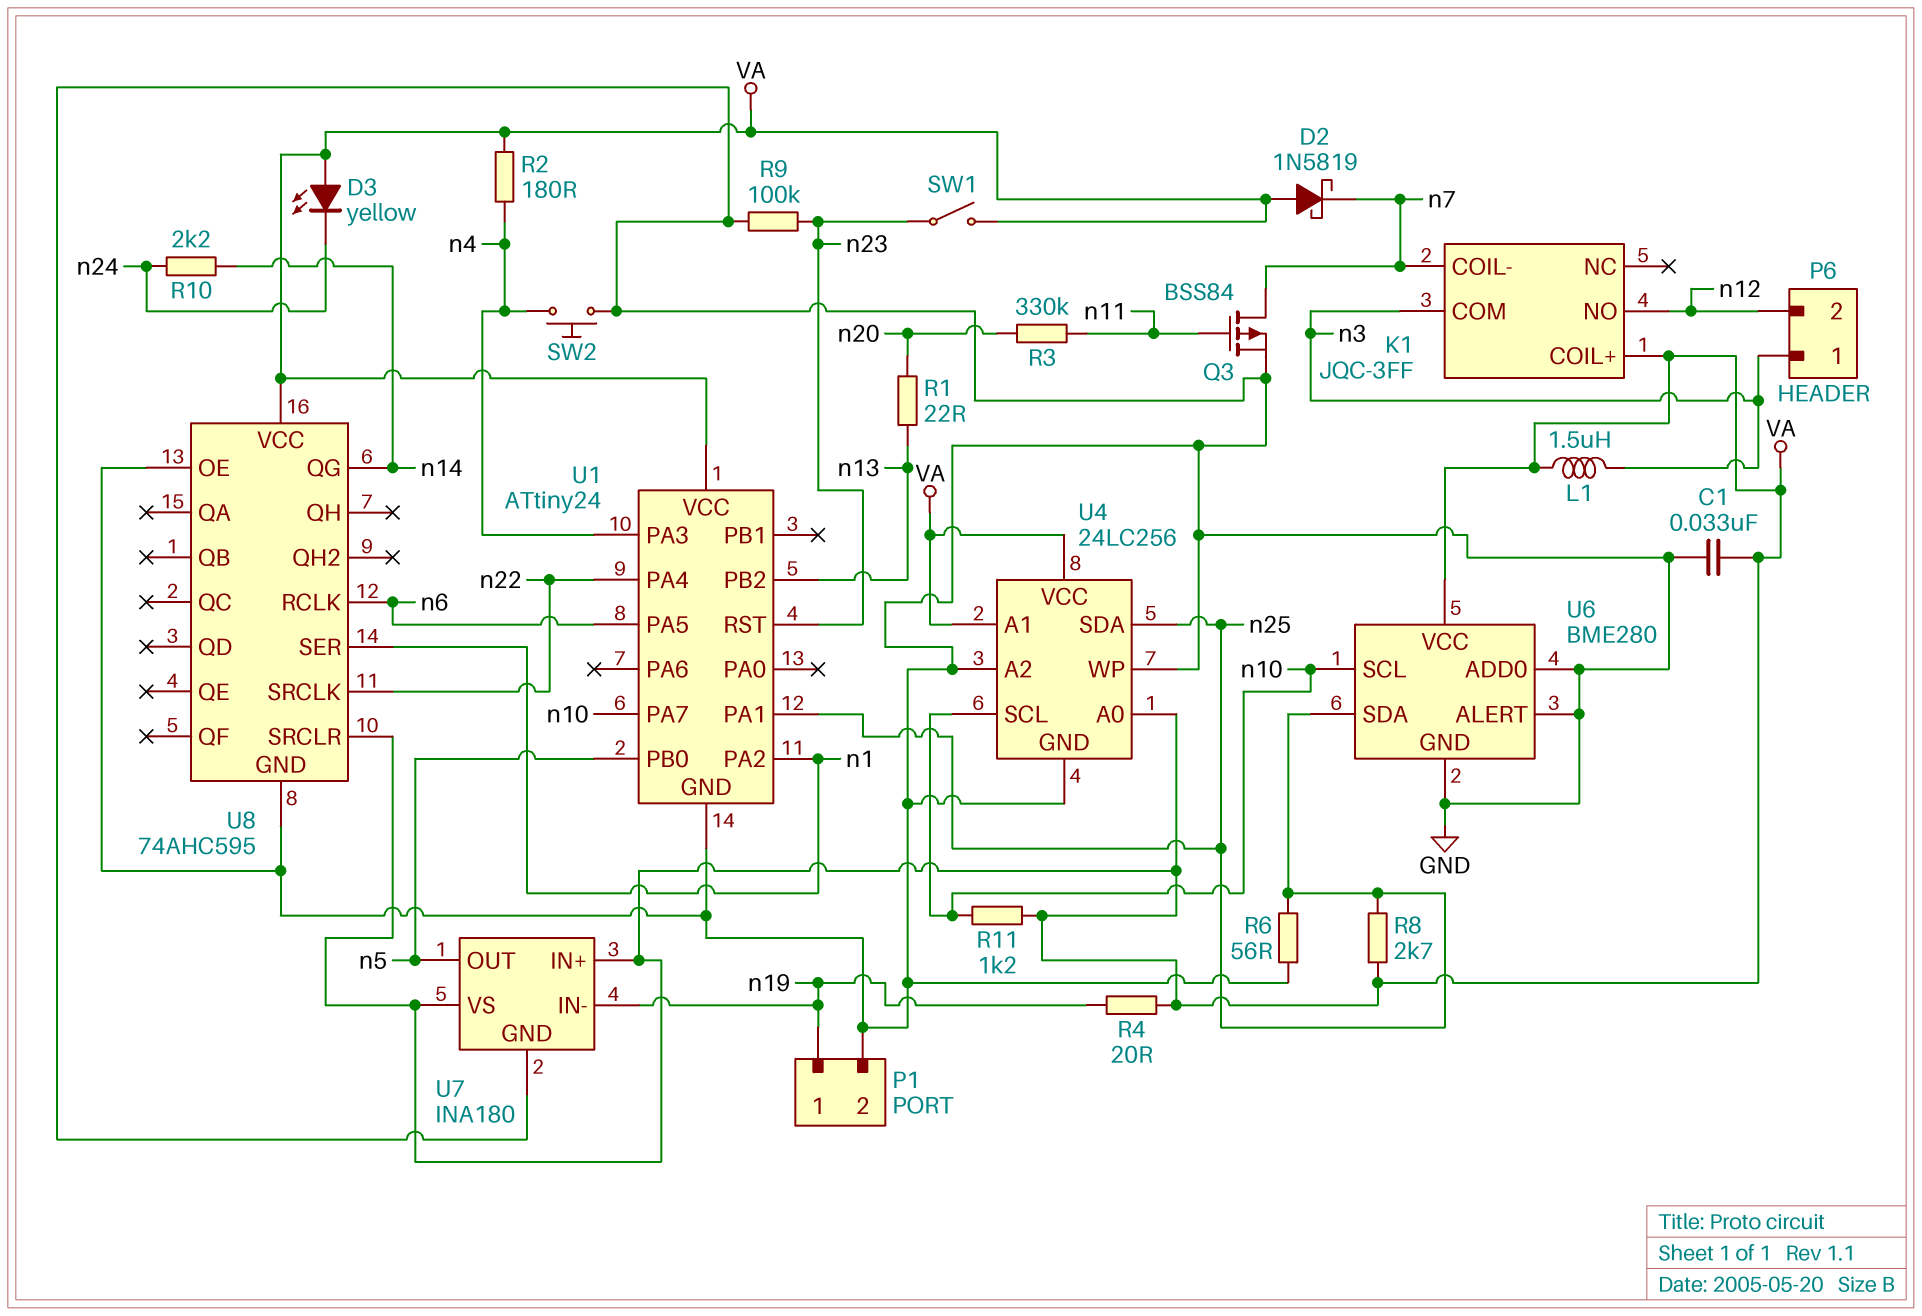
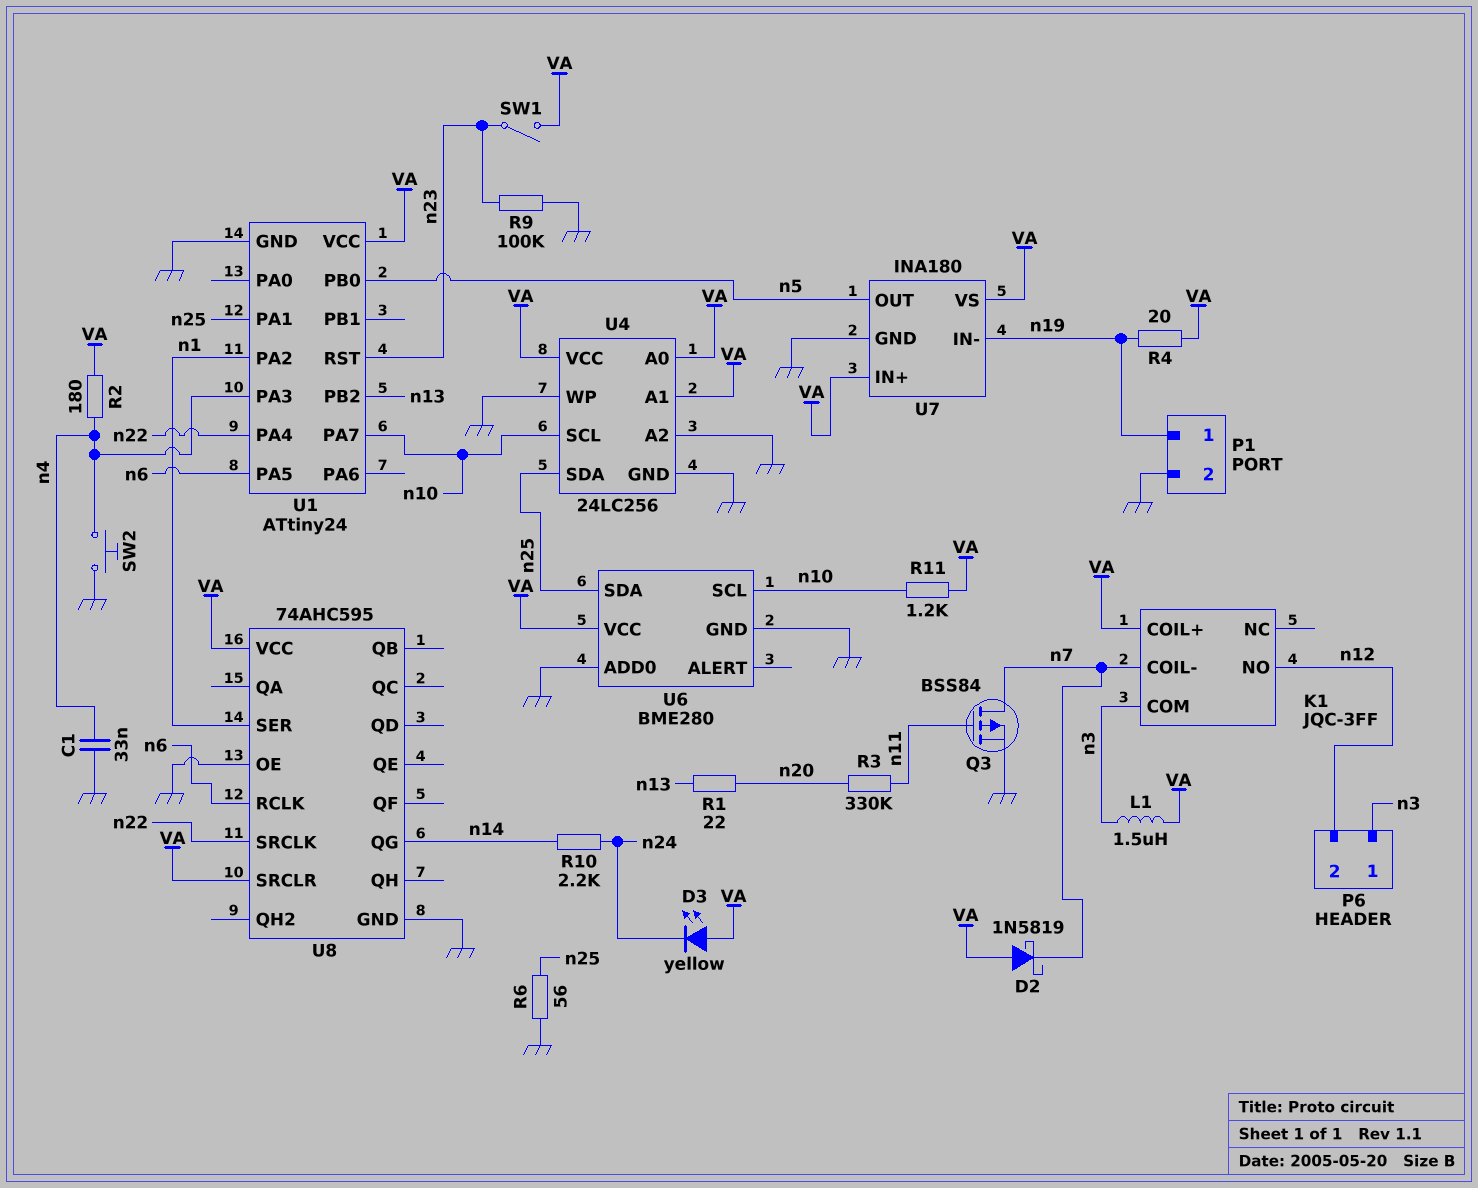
C1: 33nF (GND, VA) -> 33nF (GND, n4)
R8: 2.7k (VA, n25) -> none
U6 pin ALERT: GND -> none

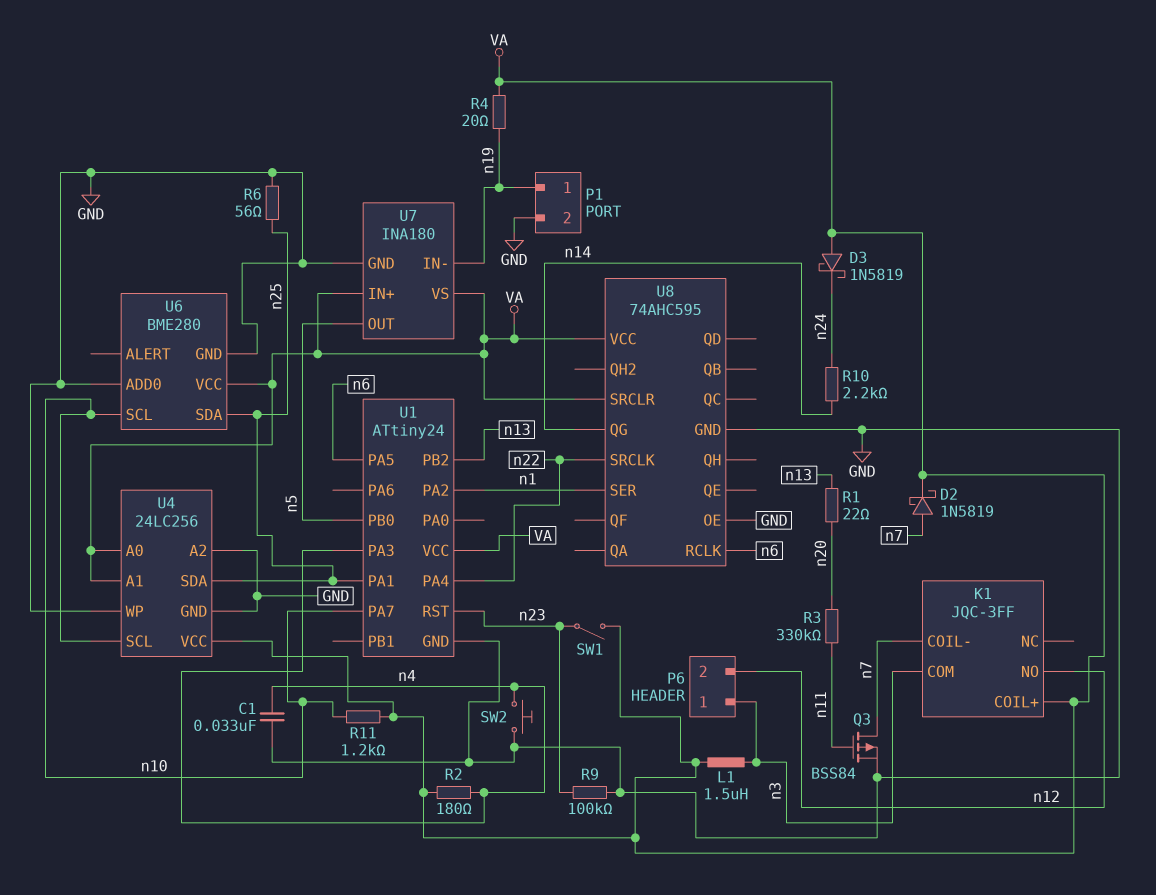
D2: schottky 1N5819 (A VA, K n7) -> schottky 1N5819 (A n7, K VA)
D3: LED yellow (A VA, K n24) -> schottky 1N5819 (A VA, K n24)

